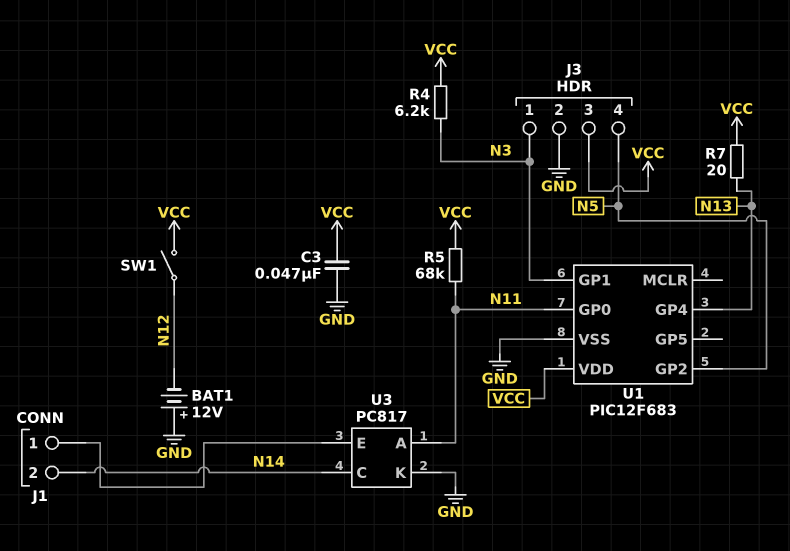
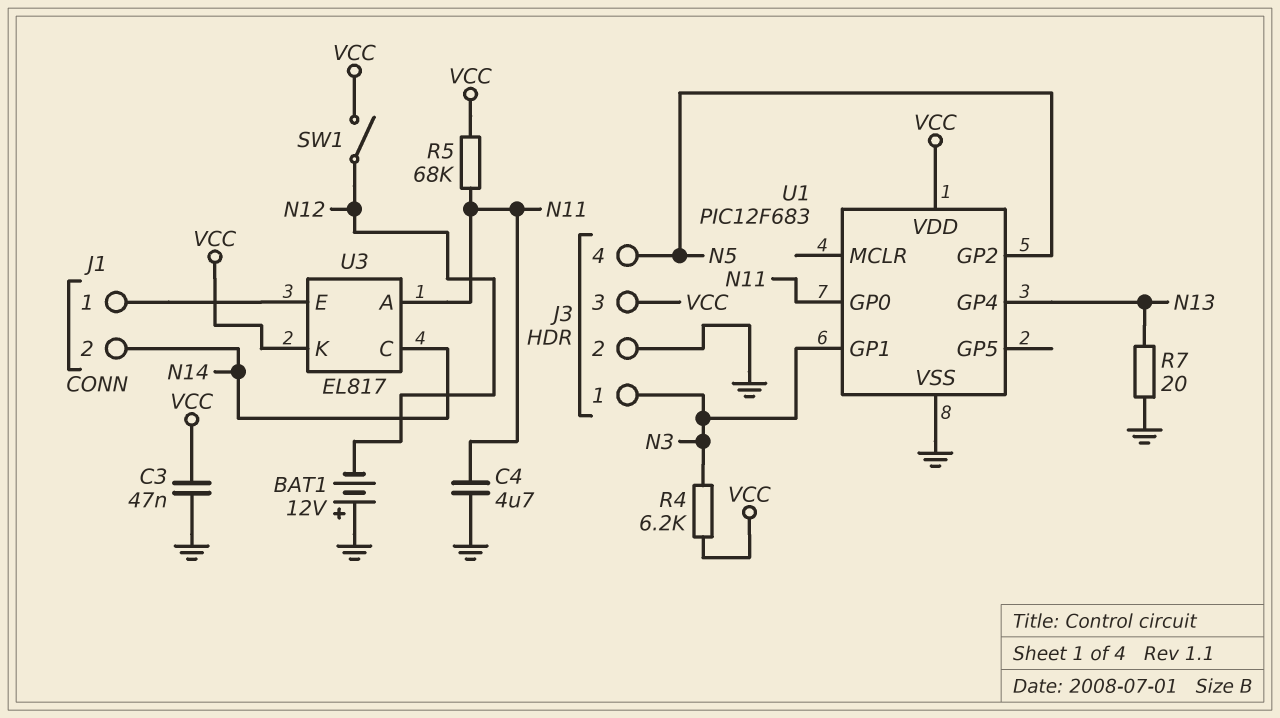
C4: none -> 4.7uF (GND, N11)
R7: 20 (N13, VCC) -> 20 (GND, N13)
U3: PC817 -> EL817
U3 pin K: GND -> VCC

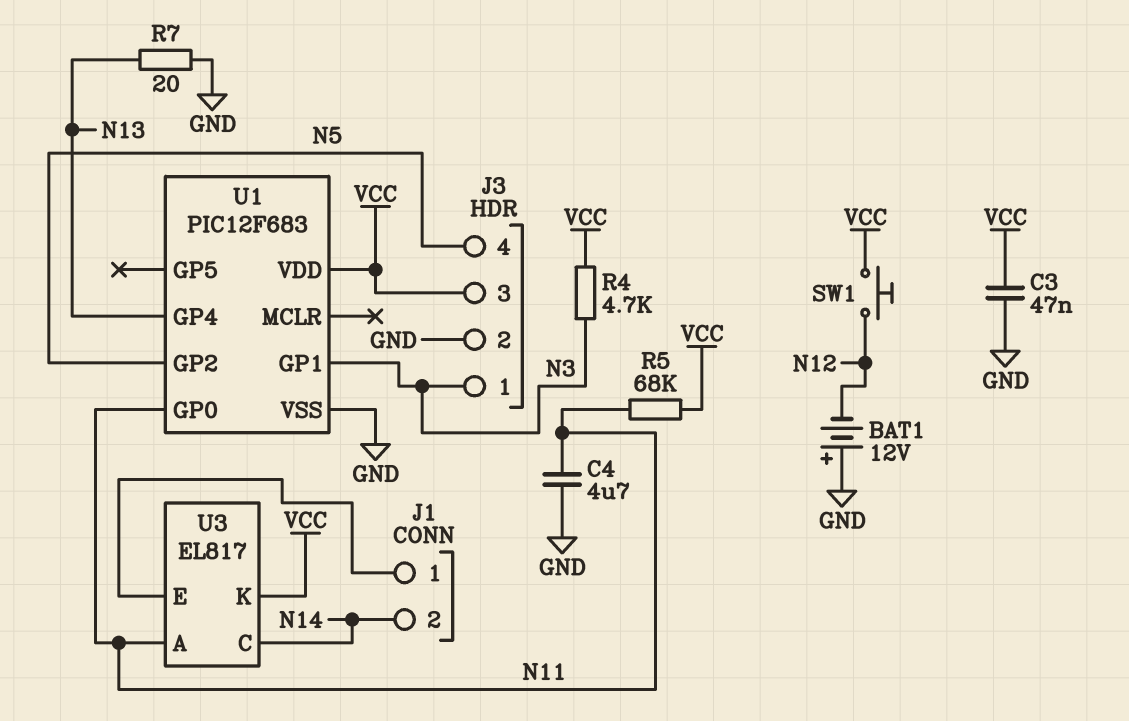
R4: 6.2k (N3, VCC) -> 4.7k (N3, VCC)
SW1: switch (N12, VCC) -> button (N12, VCC)

